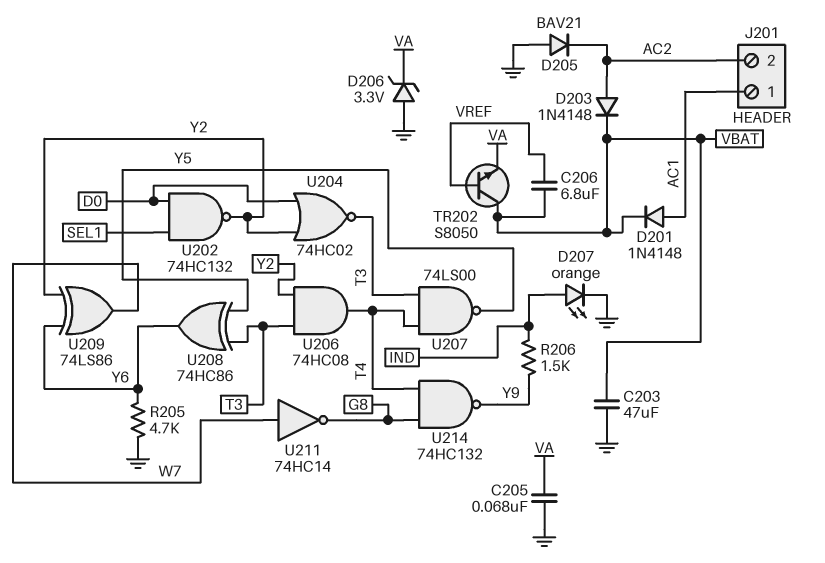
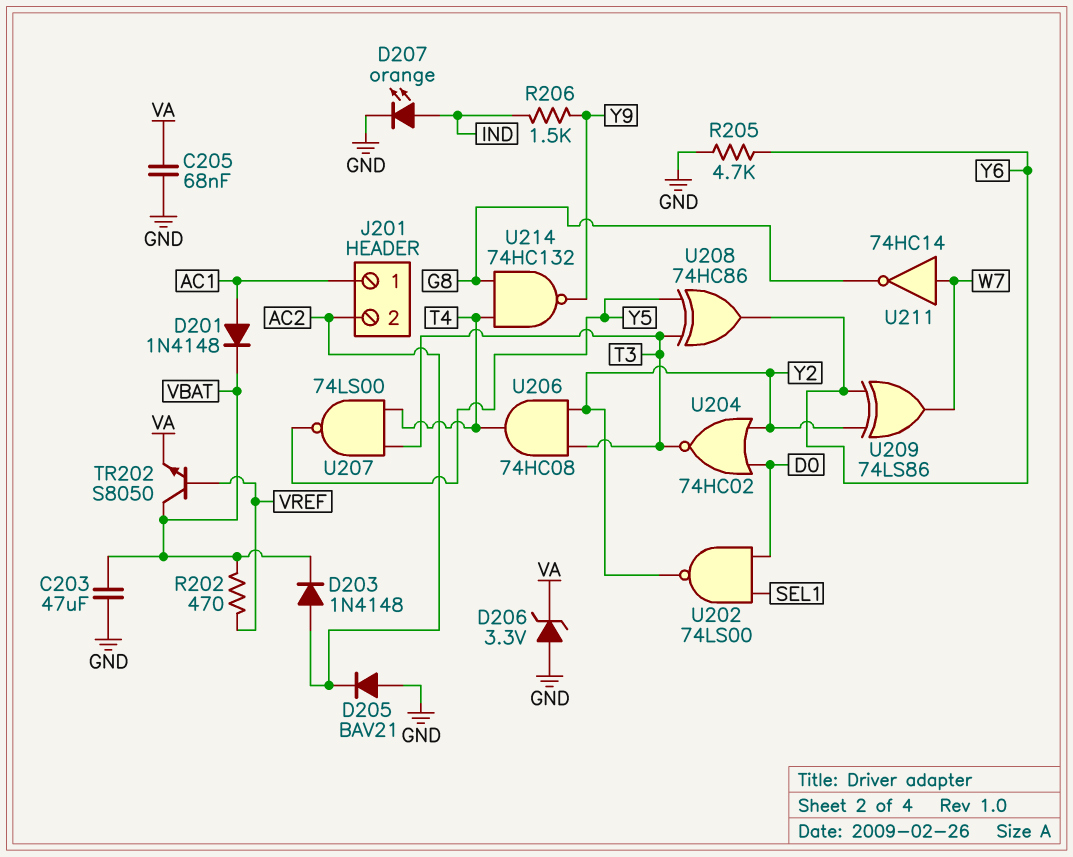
C206: 6.8uF (VBAT, VREF) -> none
R202: none -> 470 (VBAT, VREF)
U202: NAND 74HC132 (in D0, in SEL1, out Y2) -> NAND 74LS00 (in D0, in SEL1, out Y2)

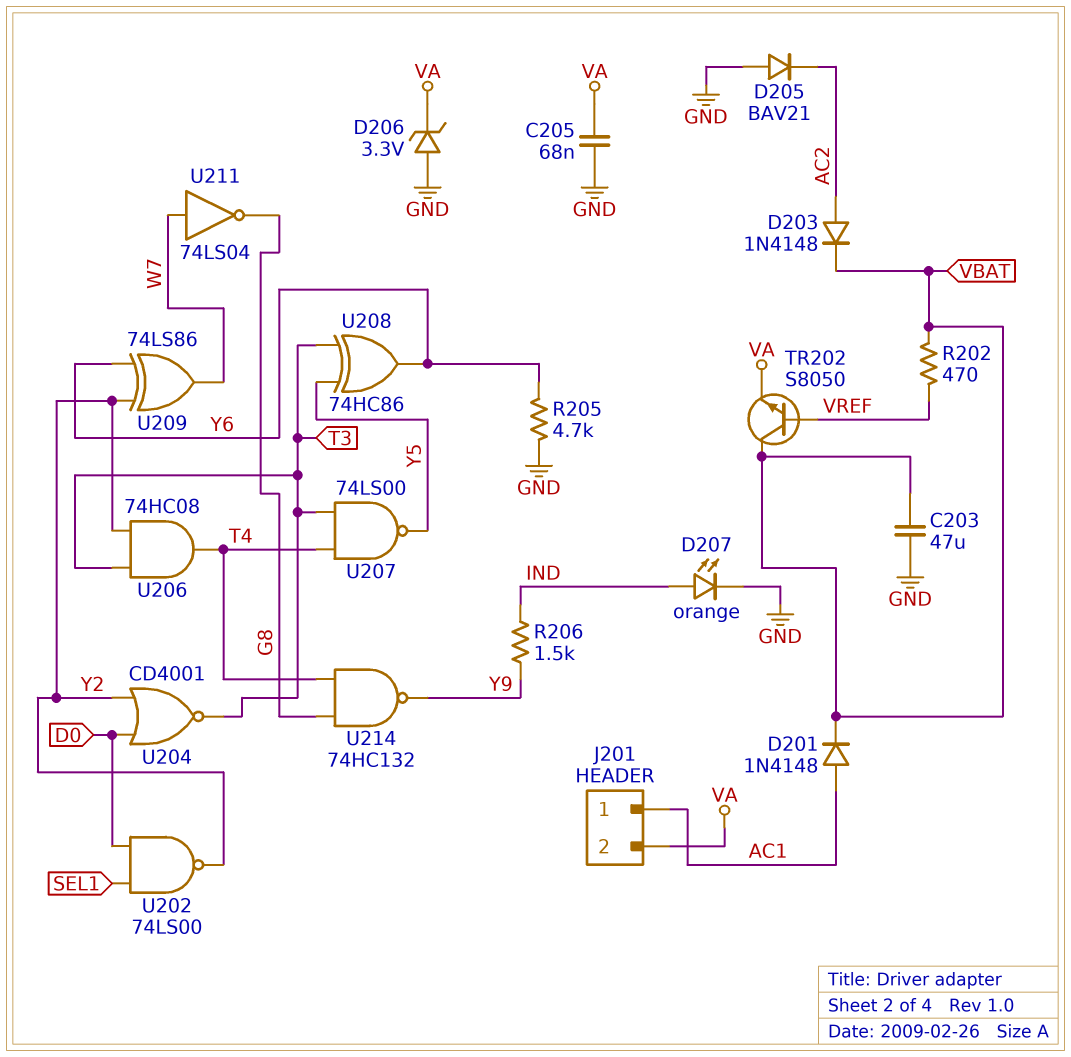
J201 pin 2: AC2 -> VA
U204: NOR 74HC02 (in D0, in Y2, out T3) -> NOR CD4001 (in D0, in Y2, out T3)
U211: NOT 74HC14 (in W7, out G8) -> NOT 74LS04 (in W7, out G8)

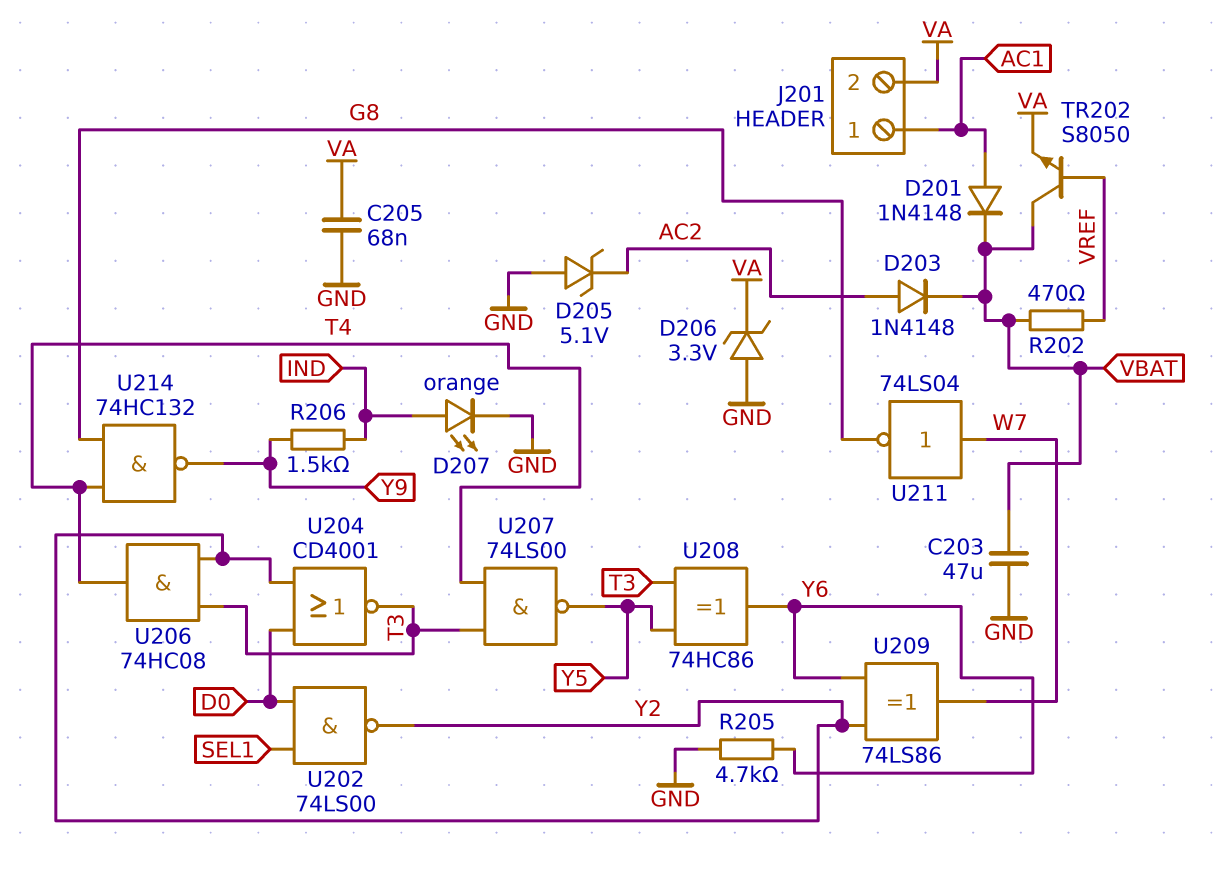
D205: diode BAV21 (A GND, K AC2) -> zener 5.1V (A GND, K AC2)

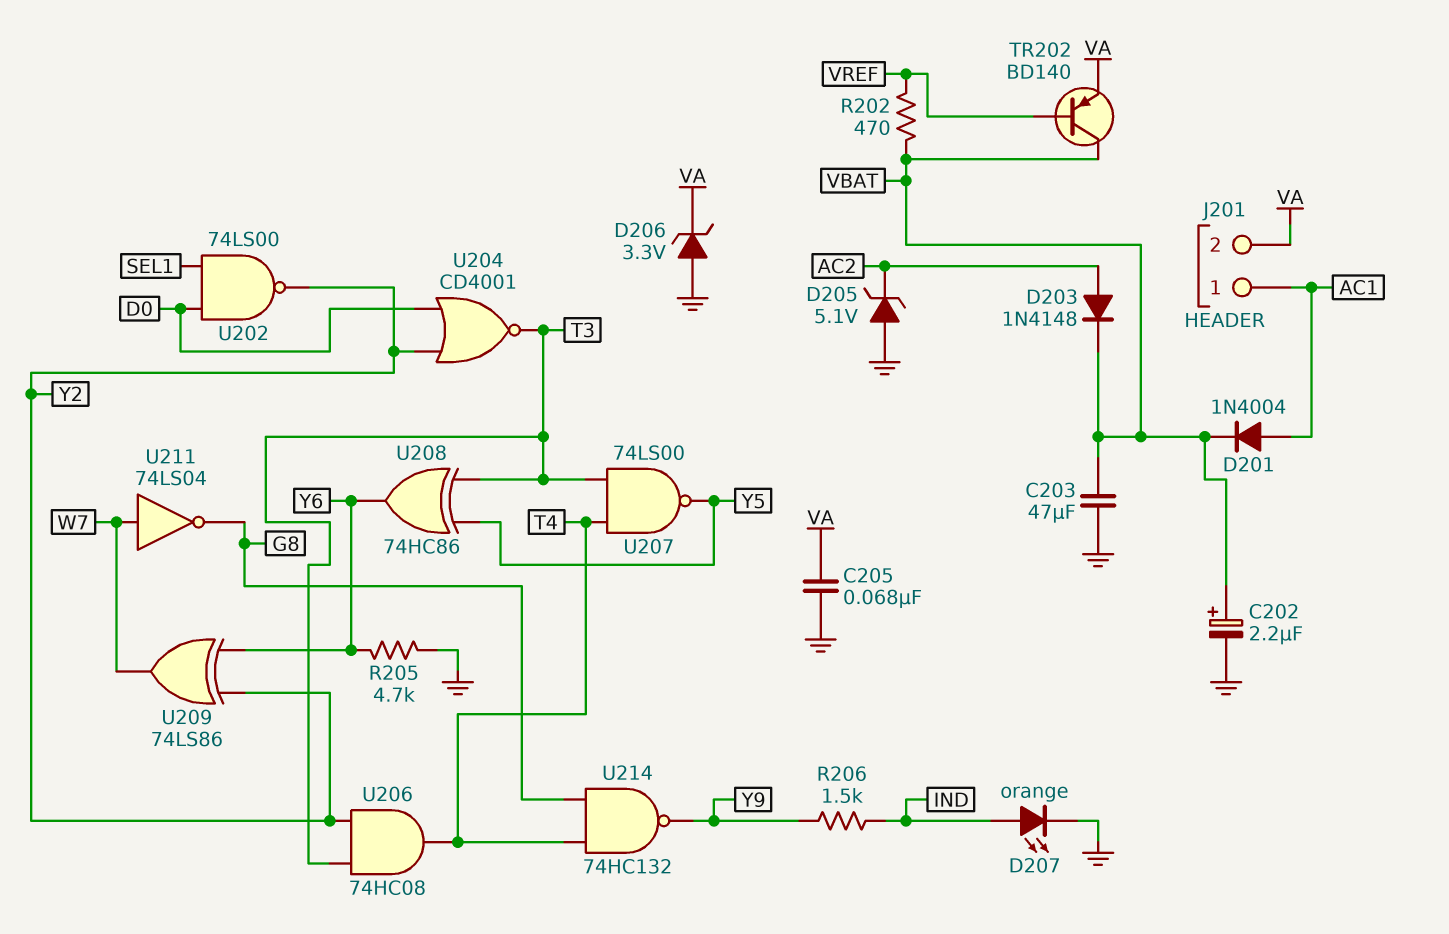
C202: none -> 2.2uF (plus VBAT, minus GND)
D201: diode 1N4148 (A AC1, K VBAT) -> diode 1N4004 (A AC1, K VBAT)
TR202: NPN S8050 (B VREF, C VBAT, E VA) -> PNP BD140 (B VREF, C VBAT, E VA)

